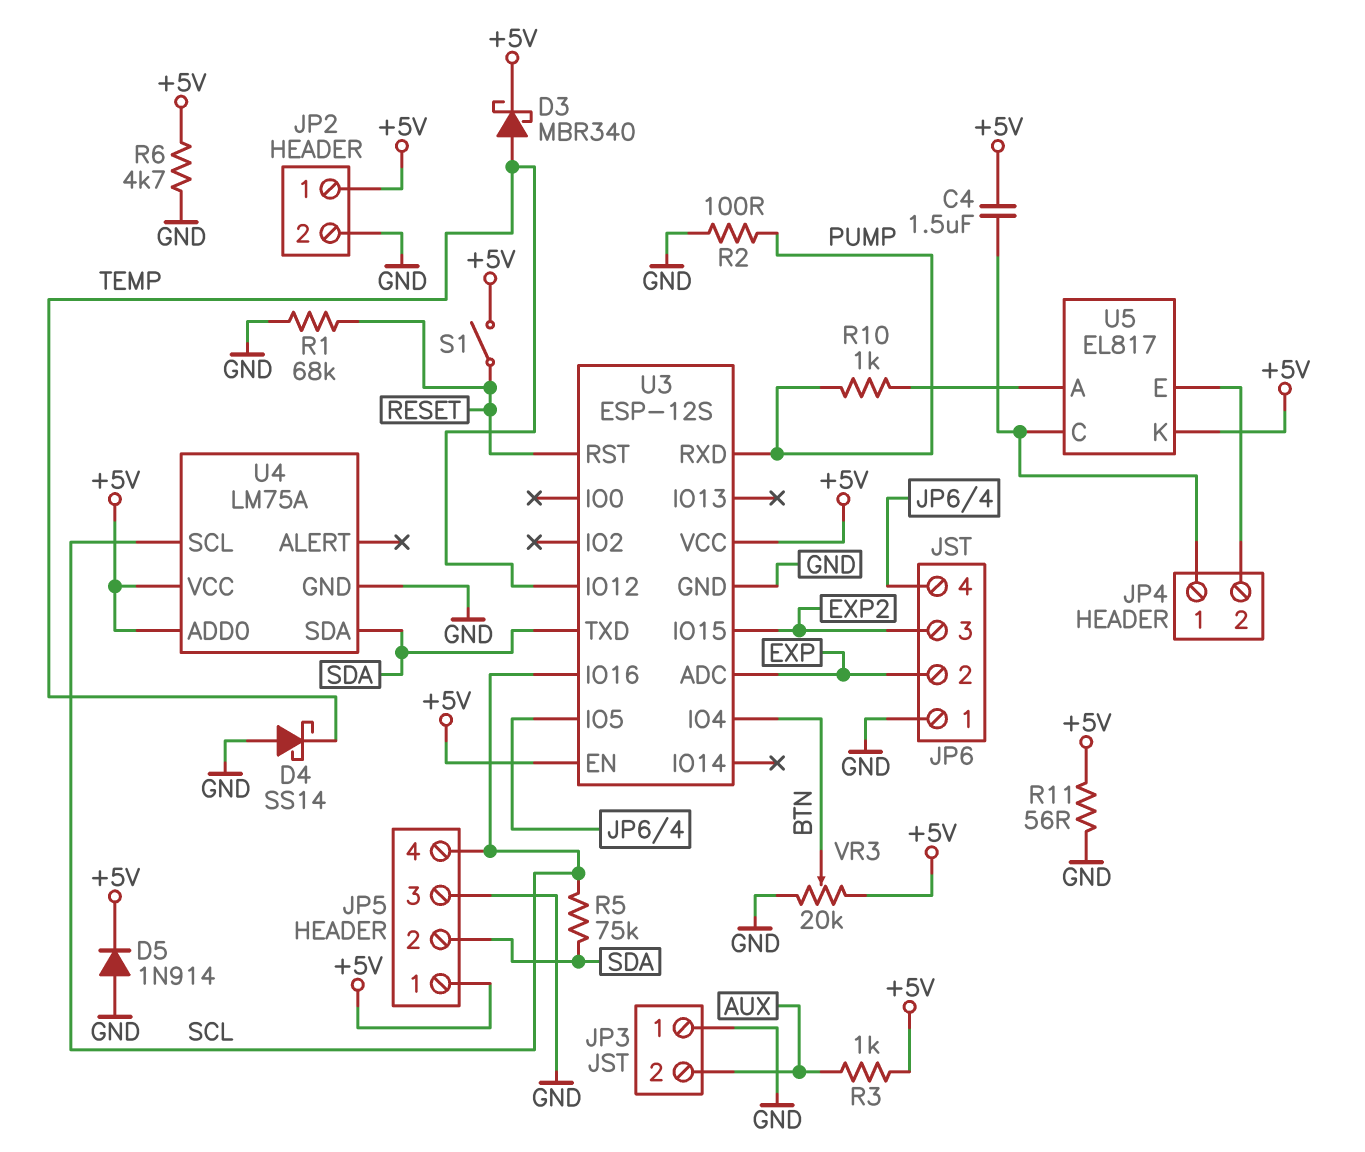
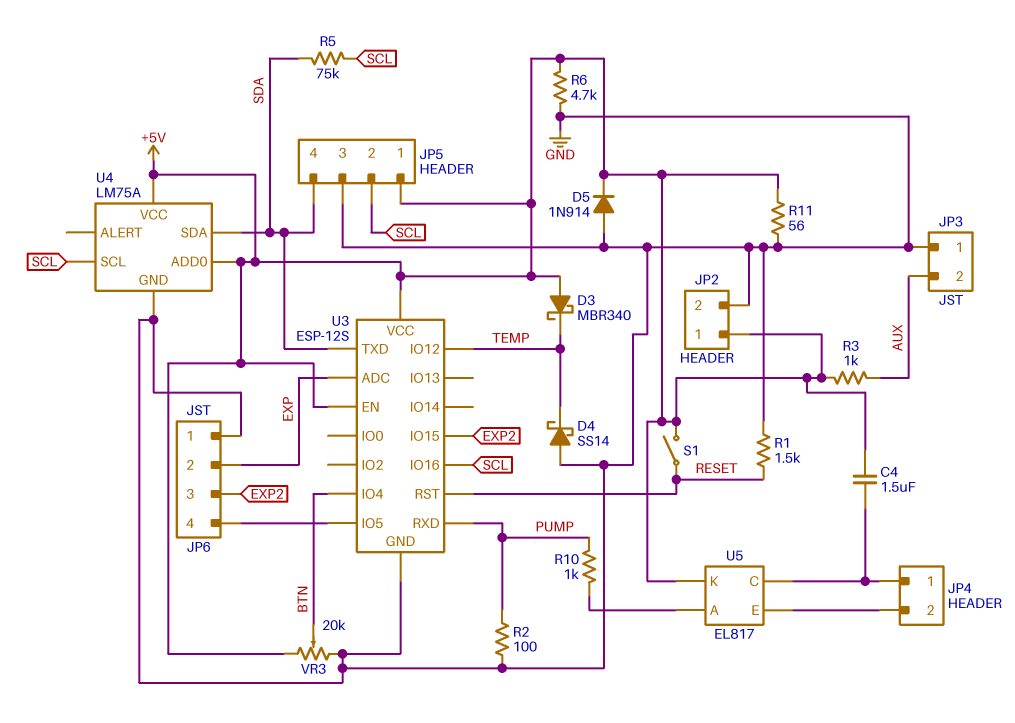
D3: schottky MBR340 (A TEMP, K +5V) -> schottky MBR340 (A +5V, K TEMP)
JP5 pin 2: SDA -> SCL
JP5 pin 4: SCL -> SDA
R1: 68k (GND, RESET) -> 1.5k (GND, RESET)

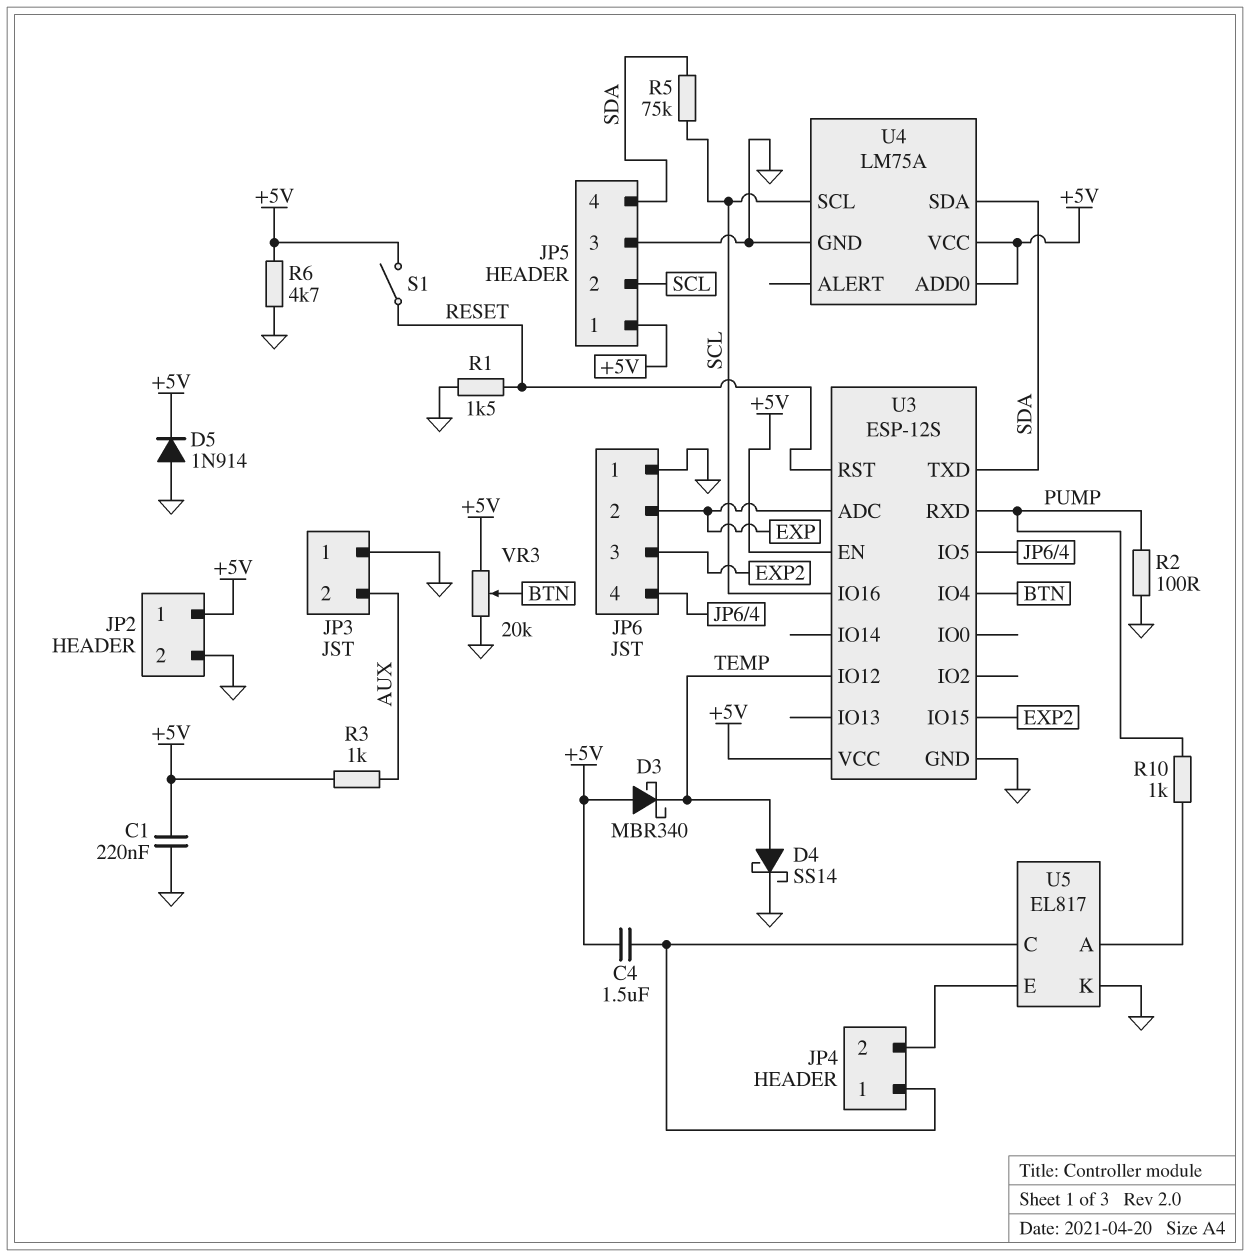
C1: none -> 220nF (+5V, GND)
D4: schottky SS14 (A GND, K TEMP) -> schottky SS14 (A TEMP, K GND)
R11: 56 (+5V, GND) -> none
U5 pin K: +5V -> GND

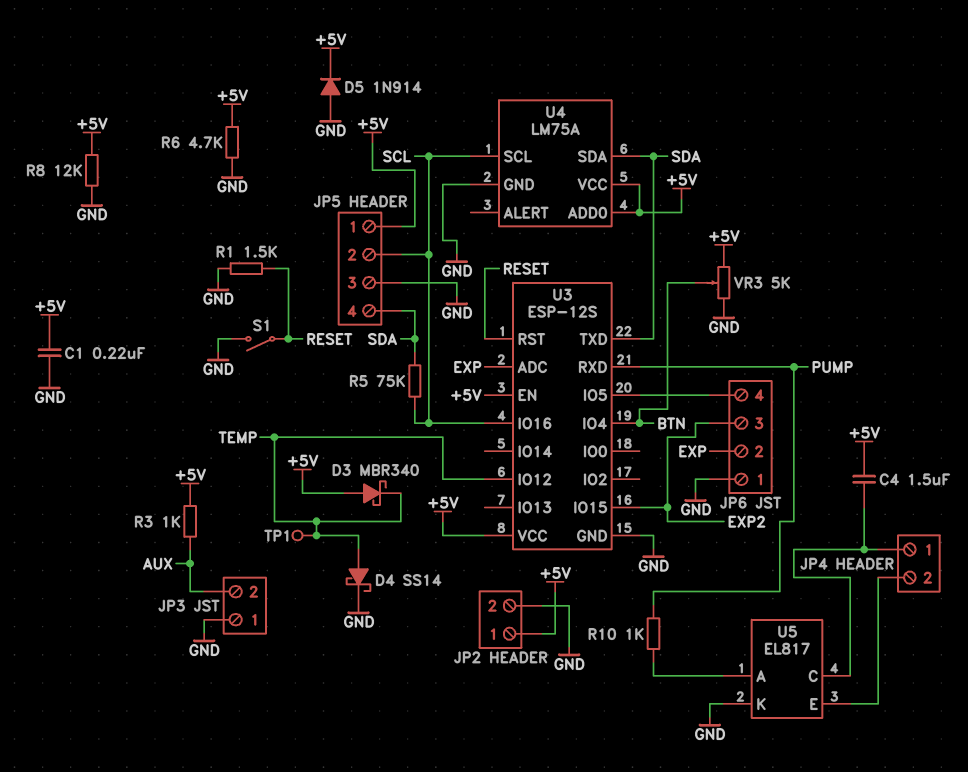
R2: 100 (GND, PUMP) -> none
R8: none -> 12k (+5V, GND)
S1: switch (+5V, RESET) -> switch (GND, RESET)
TP1: none -> test point (TEMP)
VR3: 20k (+5V, GND, wiper BTN) -> 5k (+5V, GND, wiper BTN)

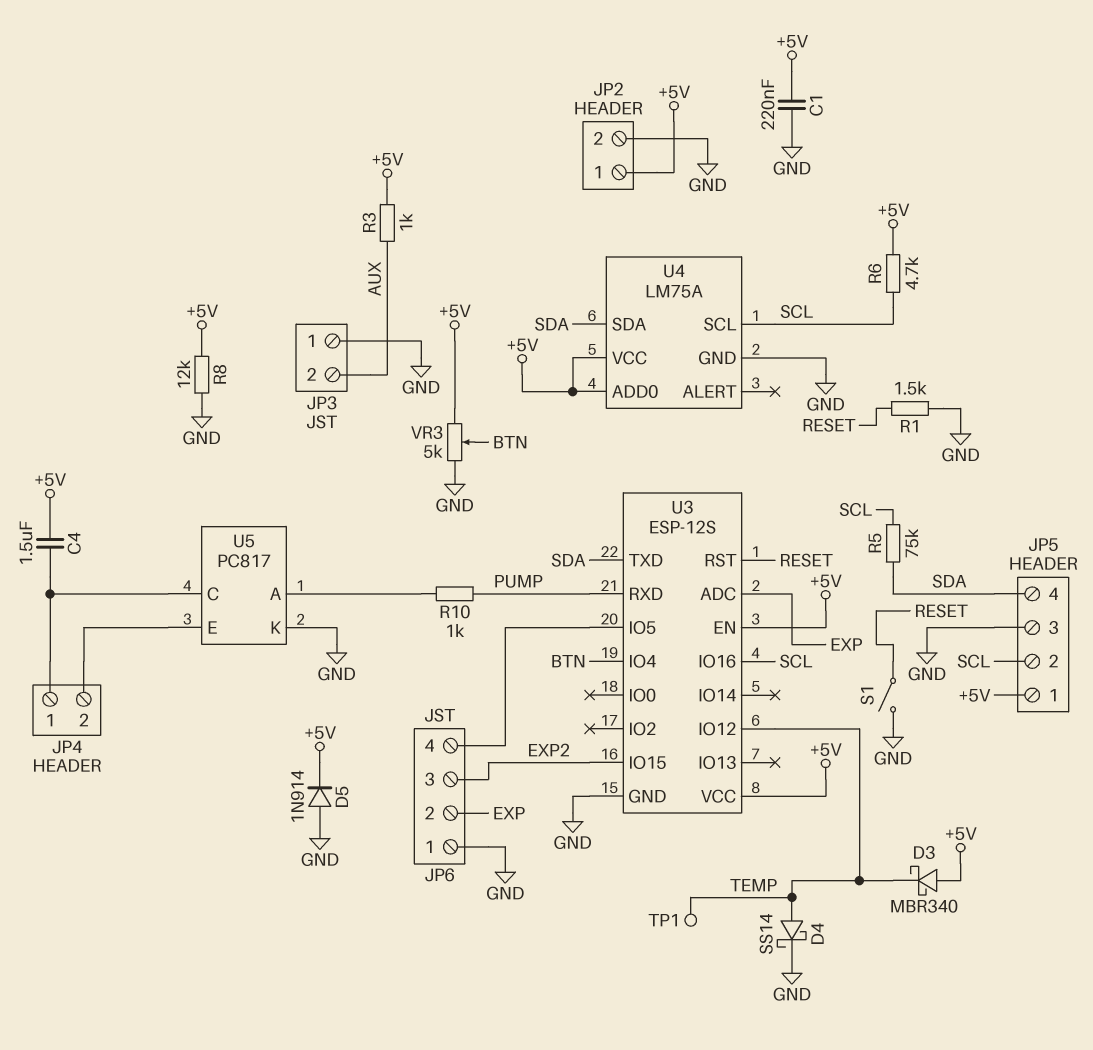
R6: 4.7k (+5V, GND) -> 4.7k (+5V, SCL)
U5: EL817 -> PC817

